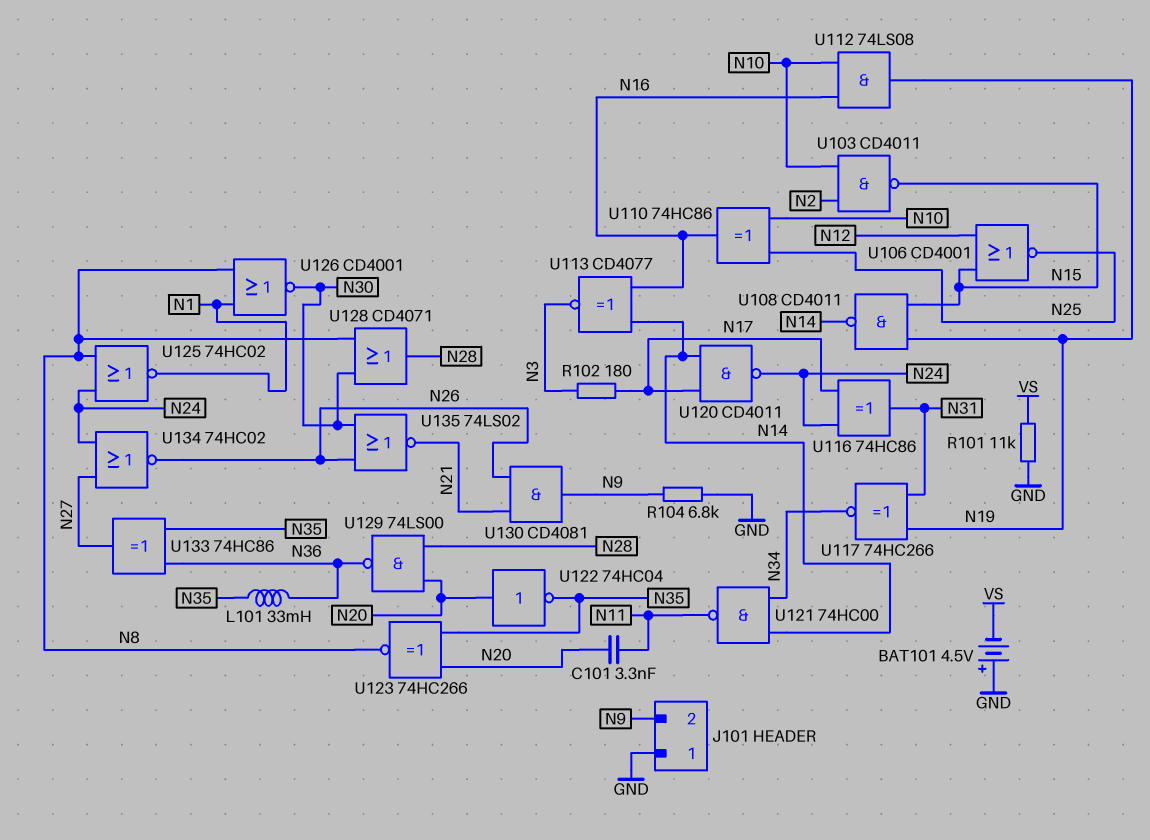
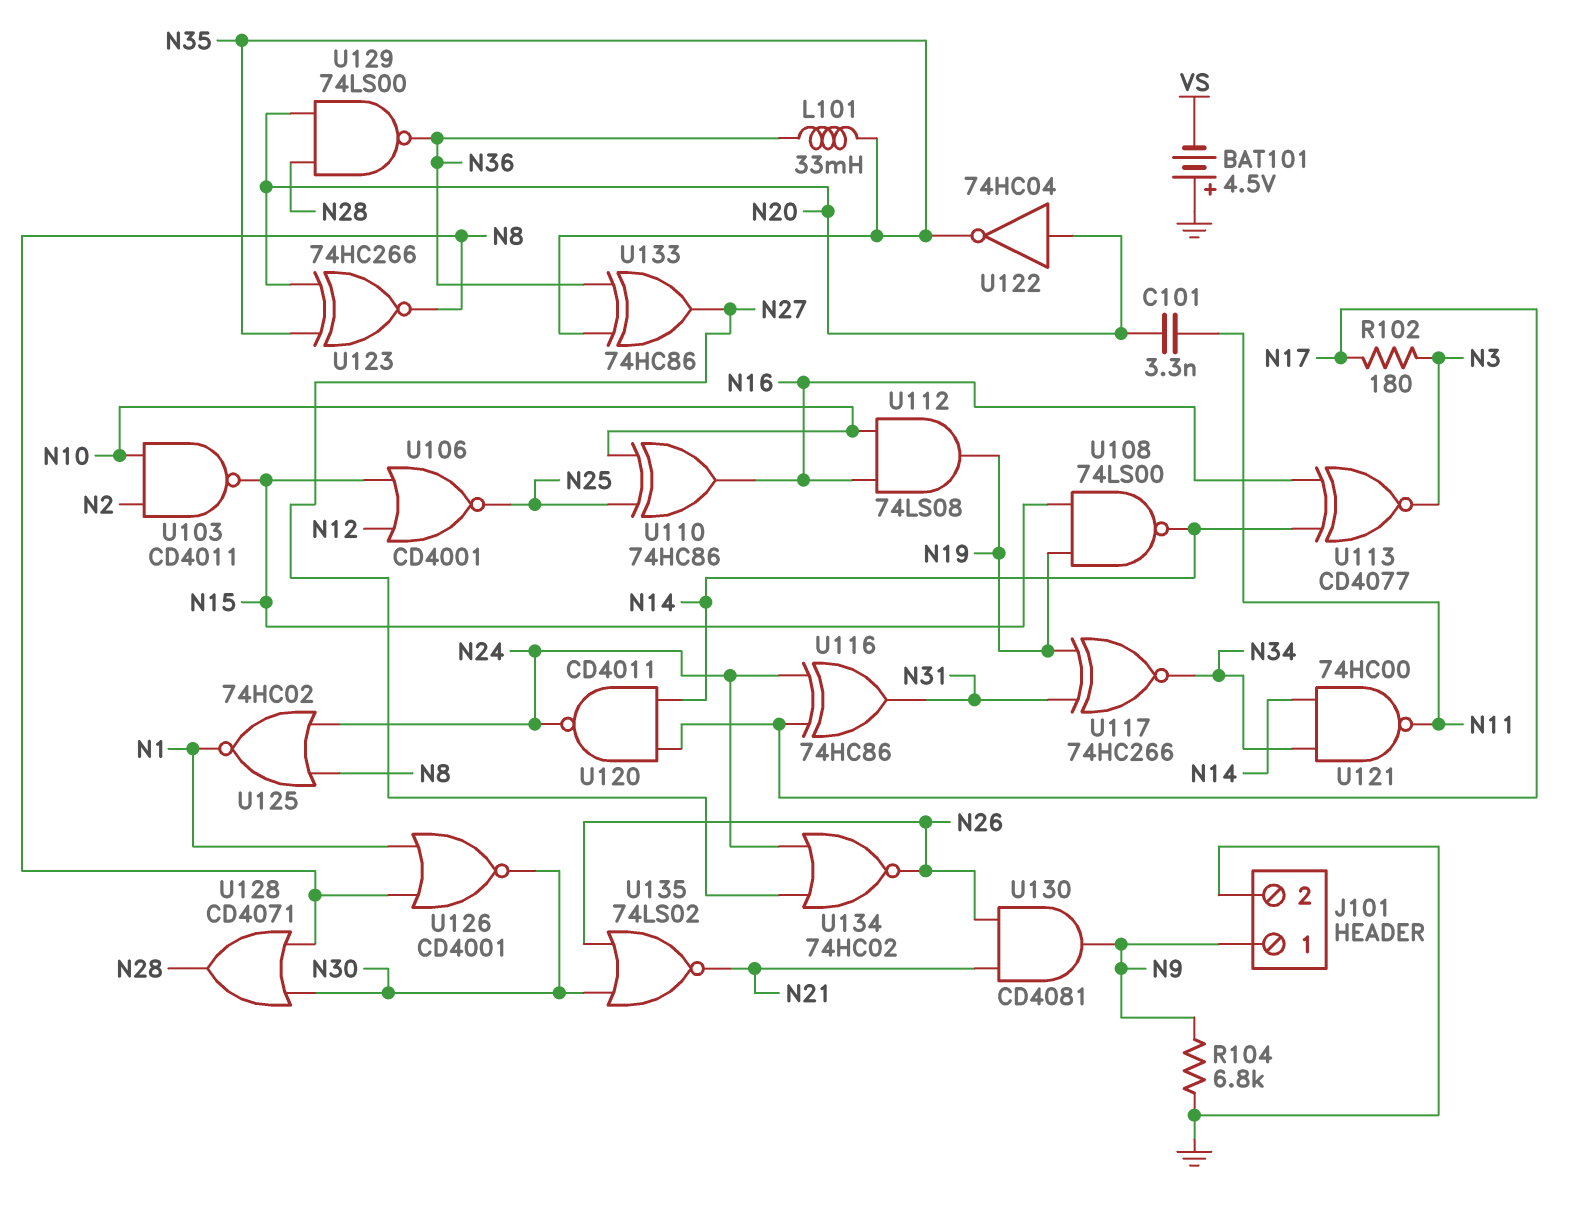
J101 pin 1: GND -> N9
J101 pin 2: N9 -> GND
R101: 11k (GND, VS) -> none
U108: NAND CD4011 (in N15, in N19, out N14) -> NAND 74LS00 (in N15, in N19, out N14)

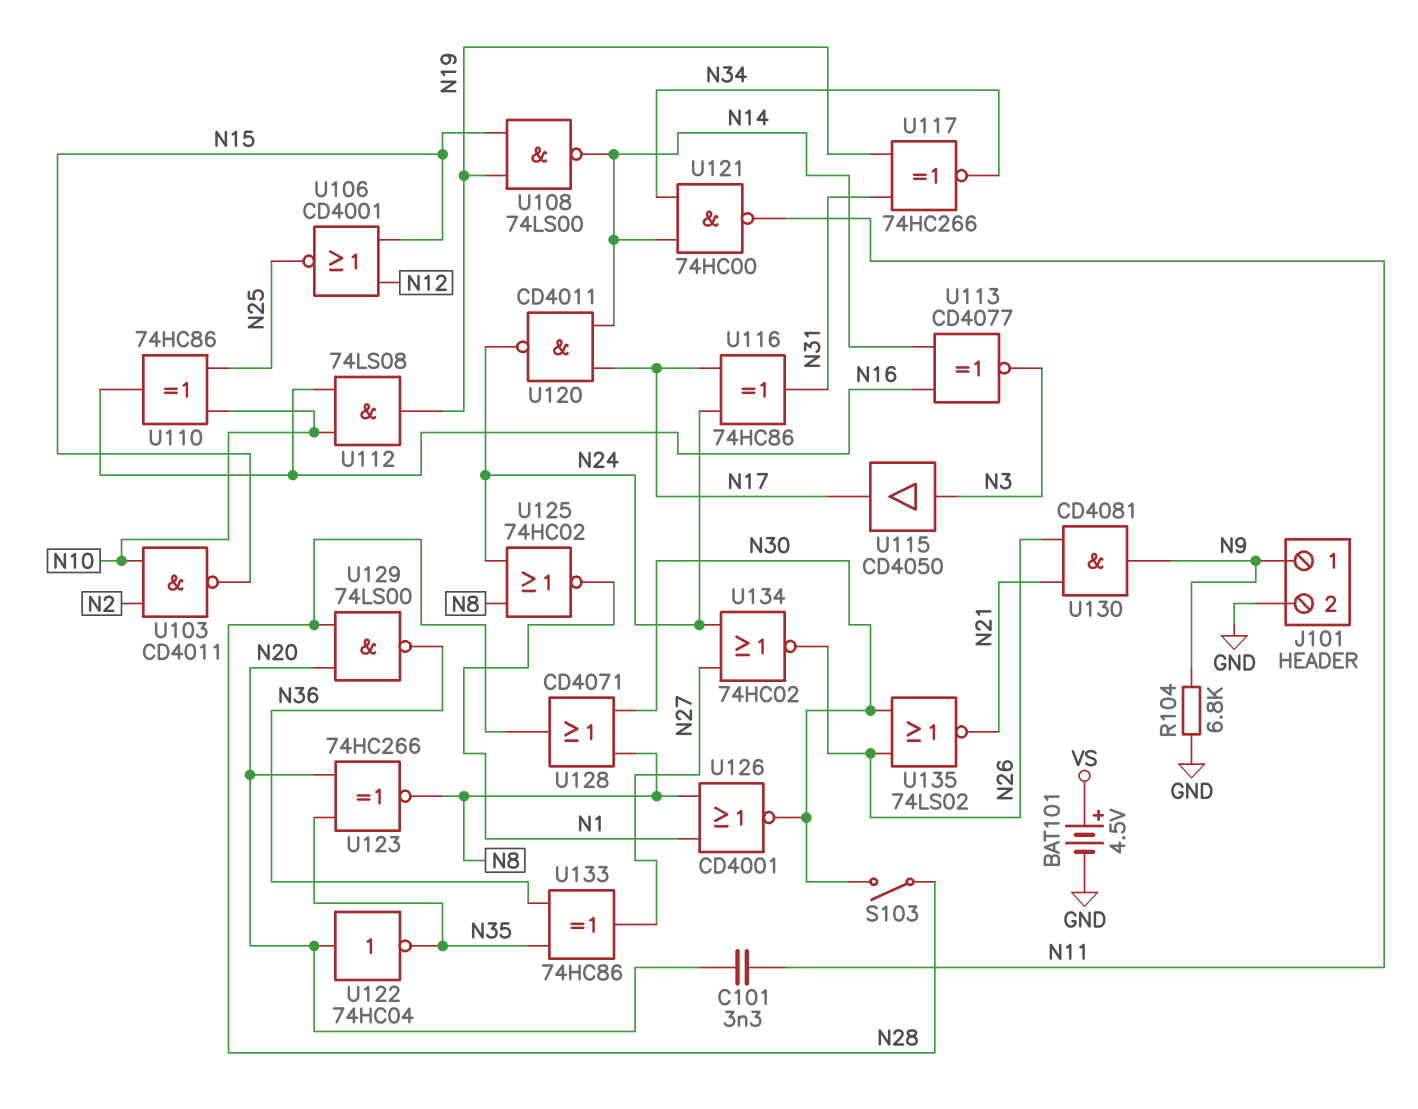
BAT101: 4.5V (plus GND, minus VS) -> 4.5V (plus VS, minus GND)
L101: 33mH (N35, N36) -> none
R102: 180 (N3, N17) -> none
S103: none -> switch (N28, N30)
U115: none -> buffer CD4050 (in N3, out N17)

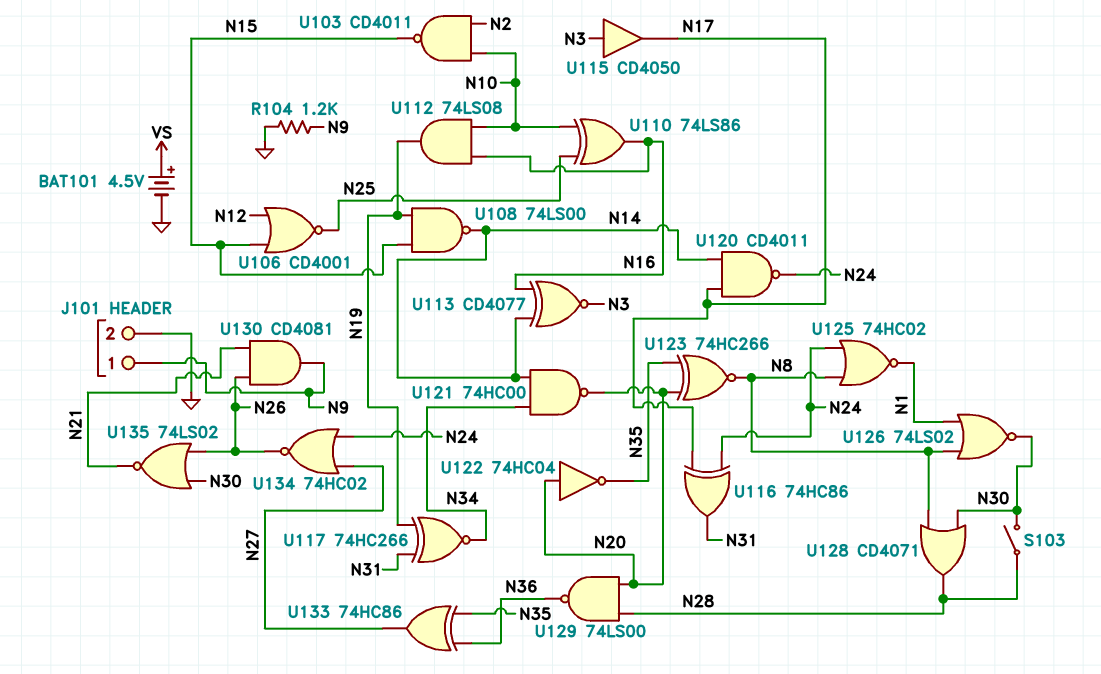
C101: 3.3nF (N11, N20) -> none
R104: 6.8k (GND, N9) -> 1.2k (GND, N9)
U110: XOR 74HC86 (in N10, in N25, out N16) -> XOR 74LS86 (in N10, in N25, out N16)
U121: NAND 74HC00 (in N14, in N34, out N11) -> NAND 74HC00 (in N14, in N34, out N20)
U126: NOR CD4001 (in N1, in N8, out N30) -> NOR 74LS02 (in N1, in N8, out N30)

